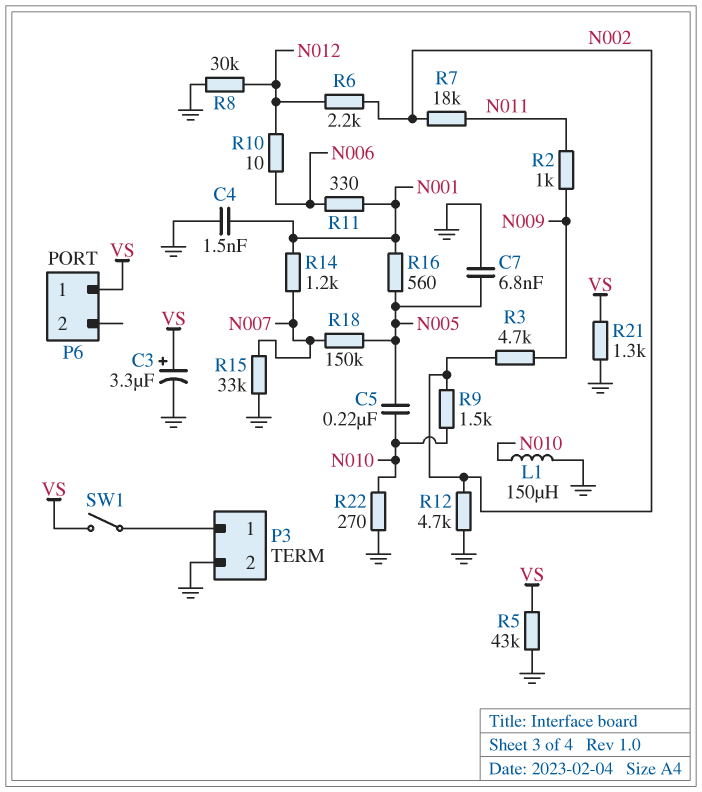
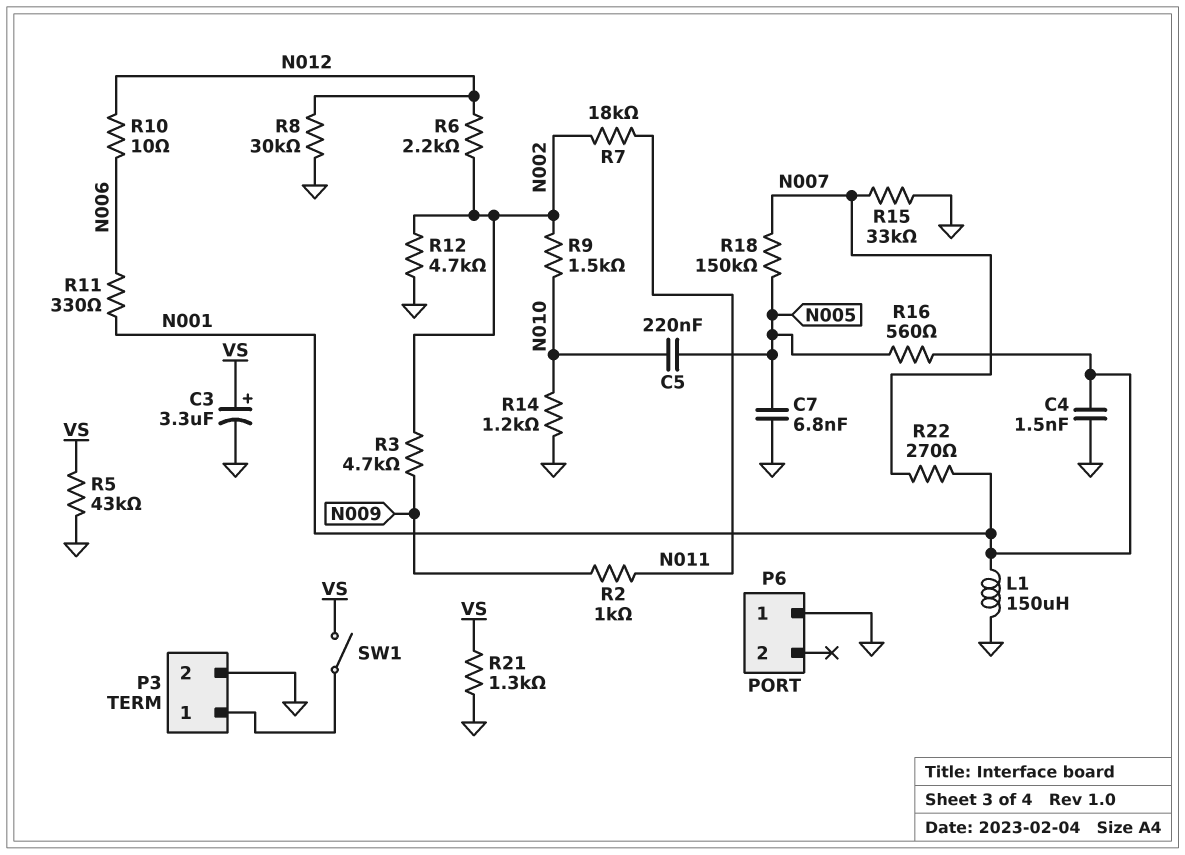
L1: 150uH (GND, N010) -> 150uH (GND, N001)
P6 pin 1: VS -> GND
R14: 1.2k (N001, N007) -> 1.2k (GND, N010)
R22: 270 (GND, N010) -> 270 (N001, N007)

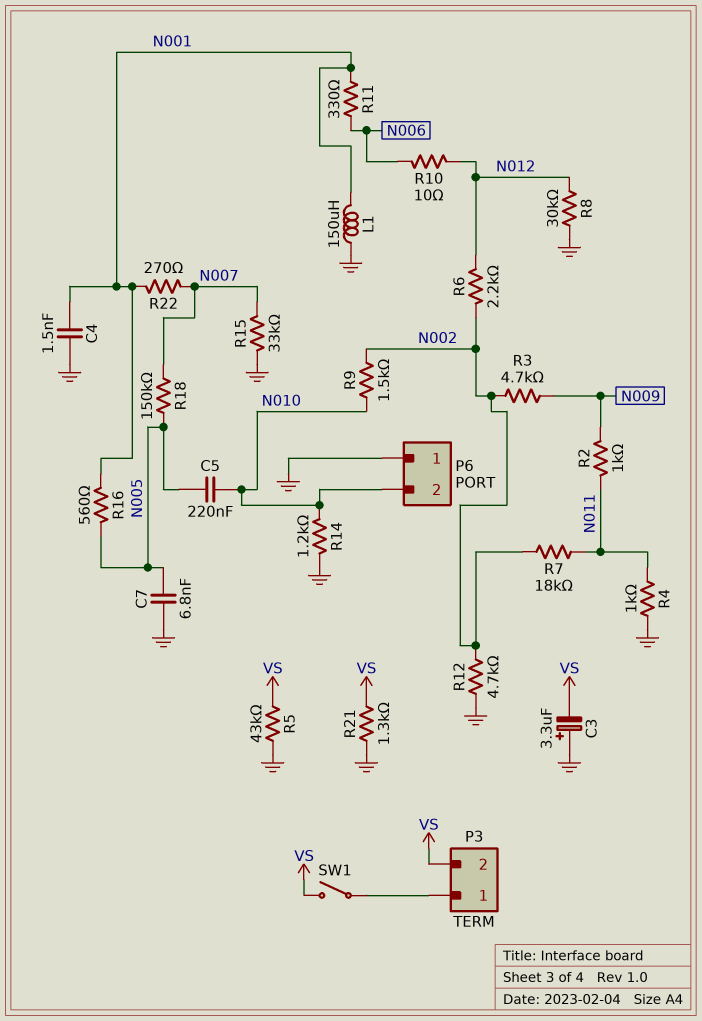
C3: 3.3uF (plus VS, minus GND) -> 3.3uF (plus GND, minus VS)
P3 pin 2: GND -> VS
P6 pin 2: none -> N010
R4: none -> 1k (GND, N011)

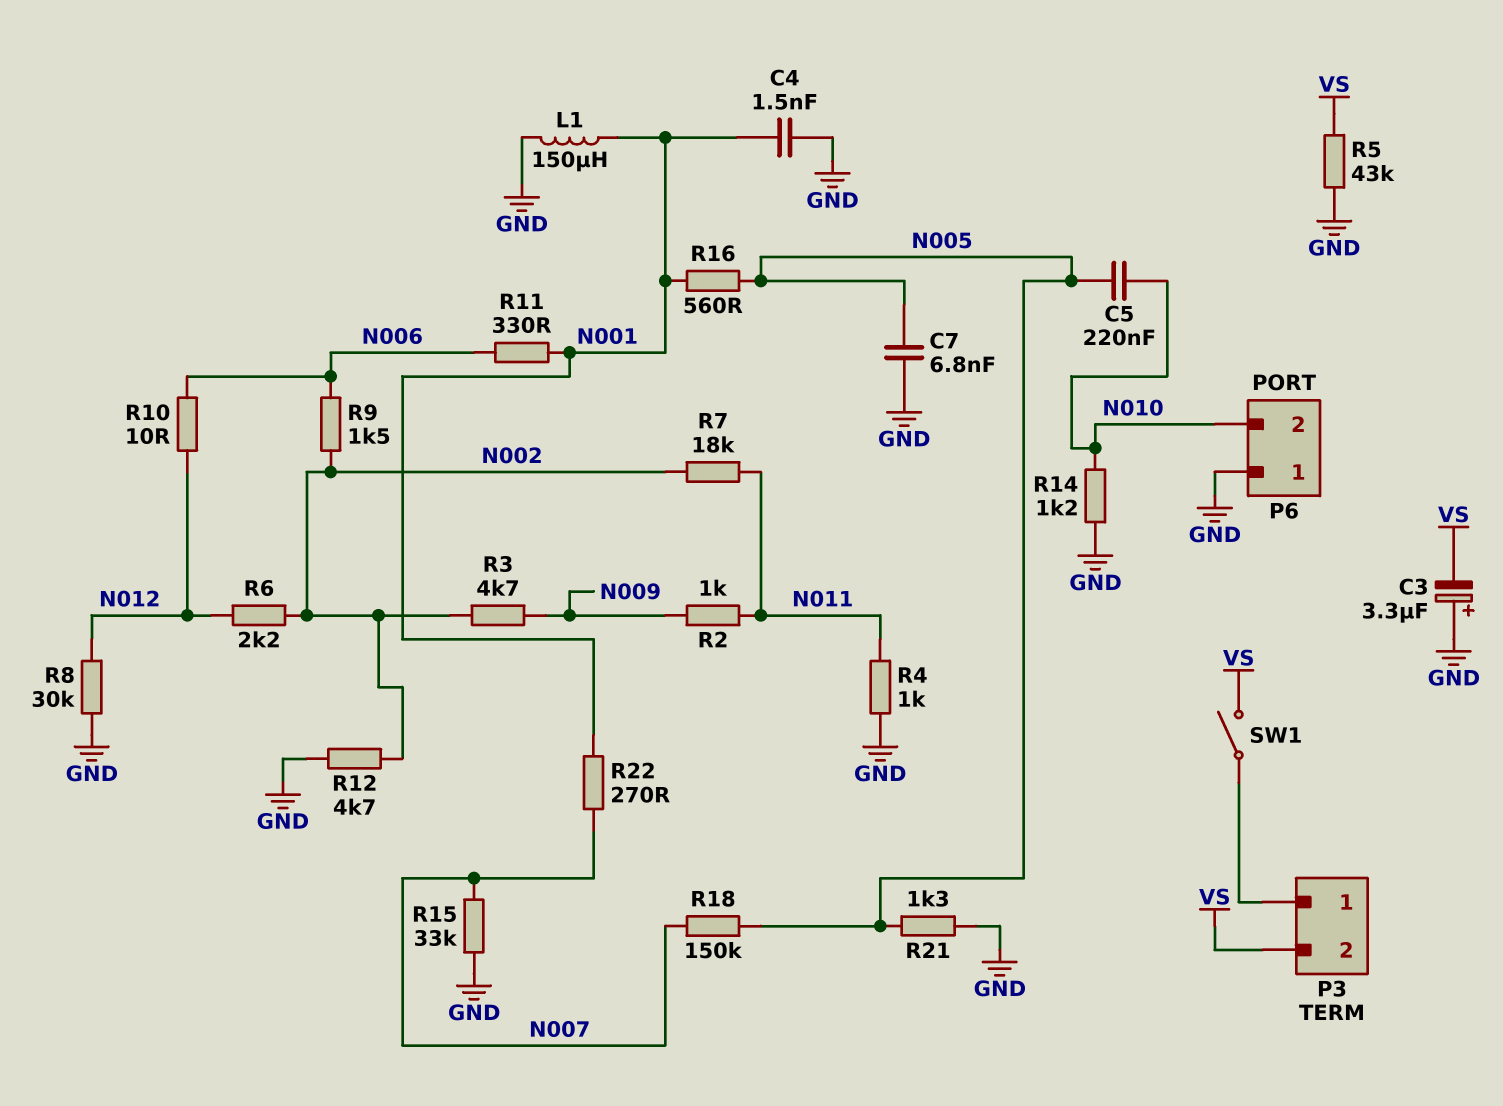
R9: 1.5k (N002, N010) -> 1.5k (N002, N006)
R21: 1.3k (GND, VS) -> 1.3k (GND, N005)

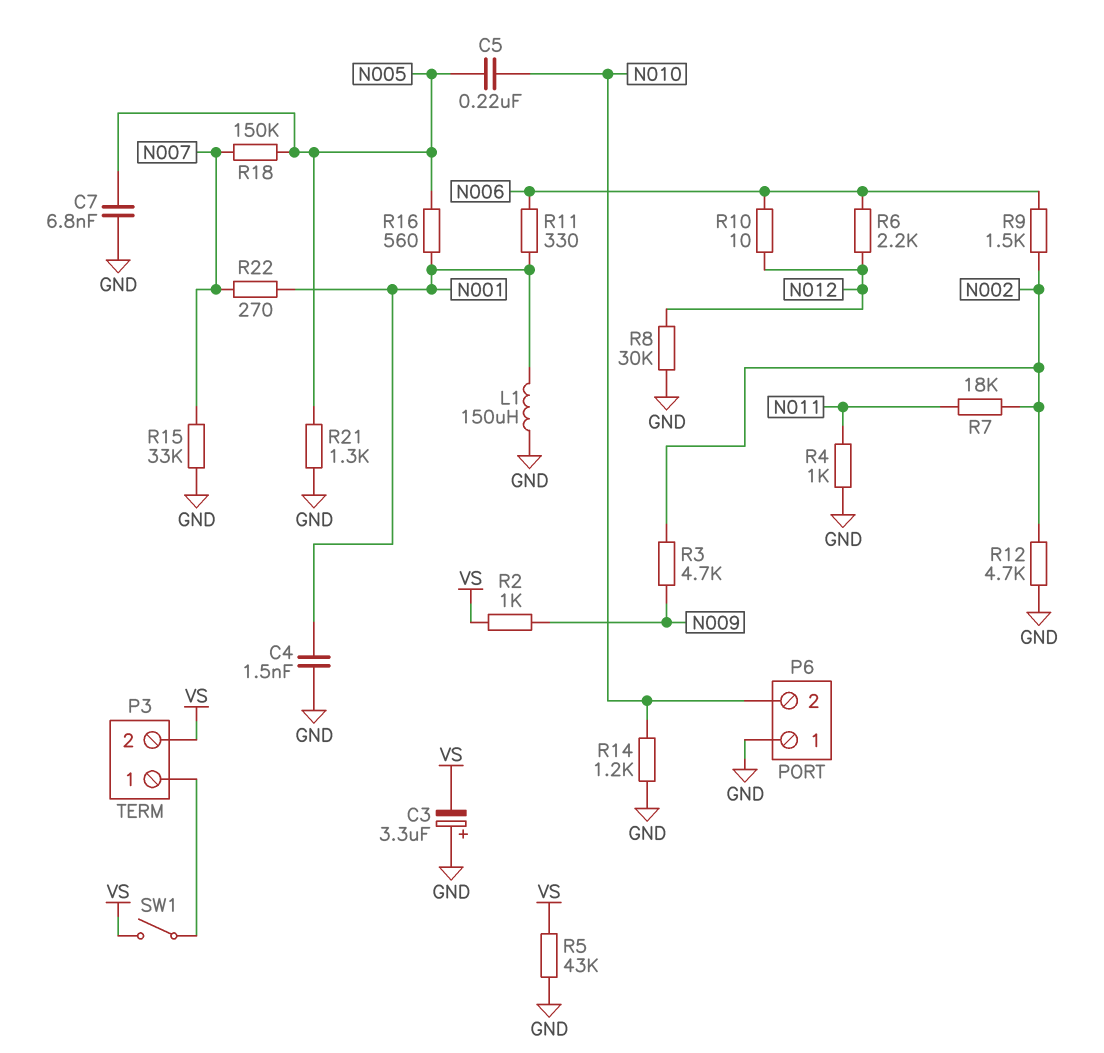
R2: 1k (N009, N011) -> 1k (N009, VS)
R6: 2.2k (N002, N012) -> 2.2k (N006, N012)

